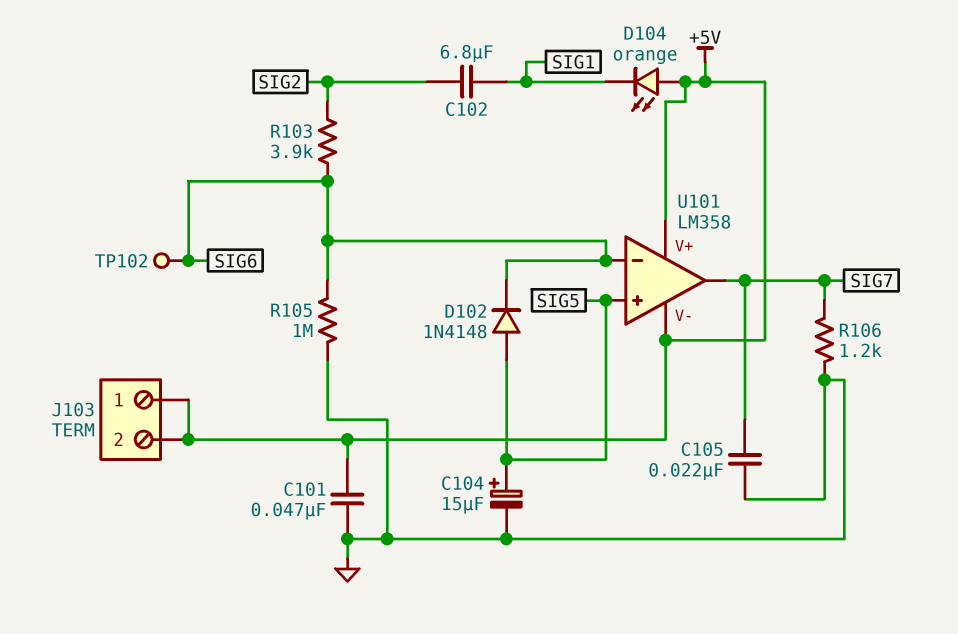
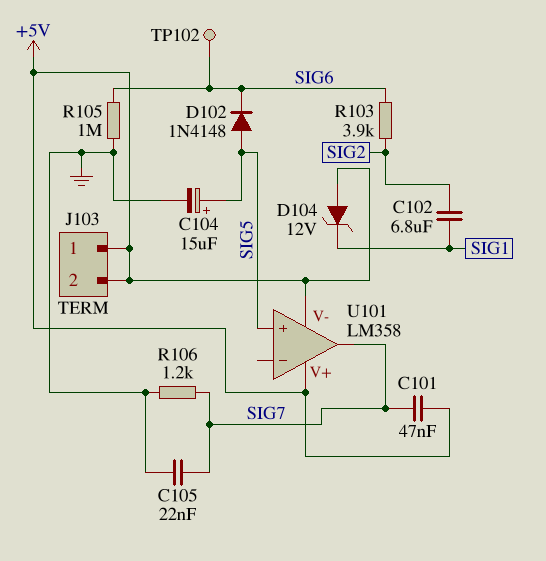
C101: 47nF (+5V, GND) -> 47nF (+5V, SIG7)
D104: LED orange (A +5V, K SIG1) -> zener 12V (A +5V, K SIG1)
U101 pin in-: SIG6 -> none

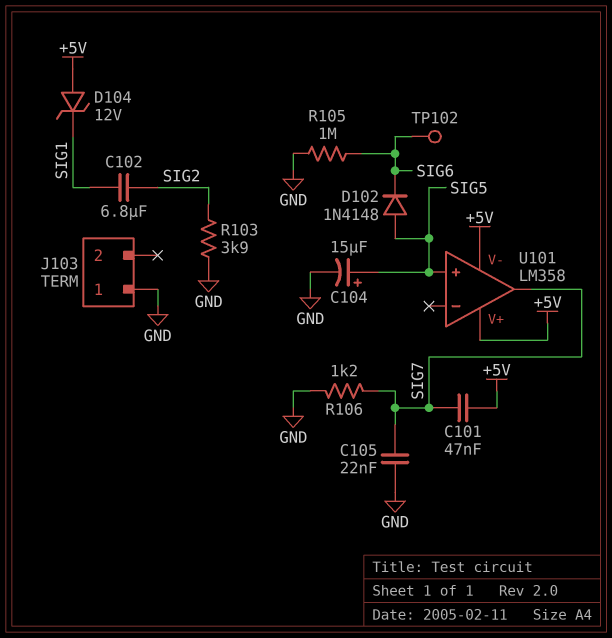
J103 pin 1: +5V -> GND
J103 pin 2: +5V -> none
R103: 3.9k (SIG2, SIG6) -> 3.9k (GND, SIG2)

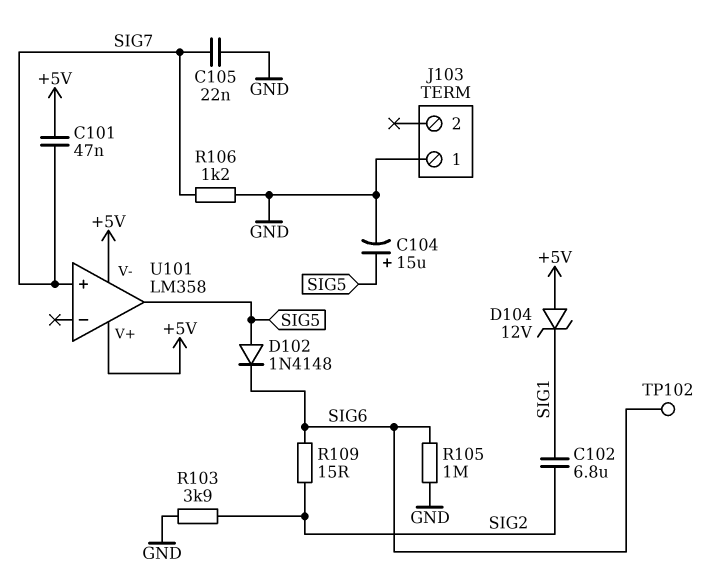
R109: none -> 15 (SIG2, SIG6)
U101 pin in+: SIG5 -> SIG7
U101 pin out: SIG7 -> SIG5

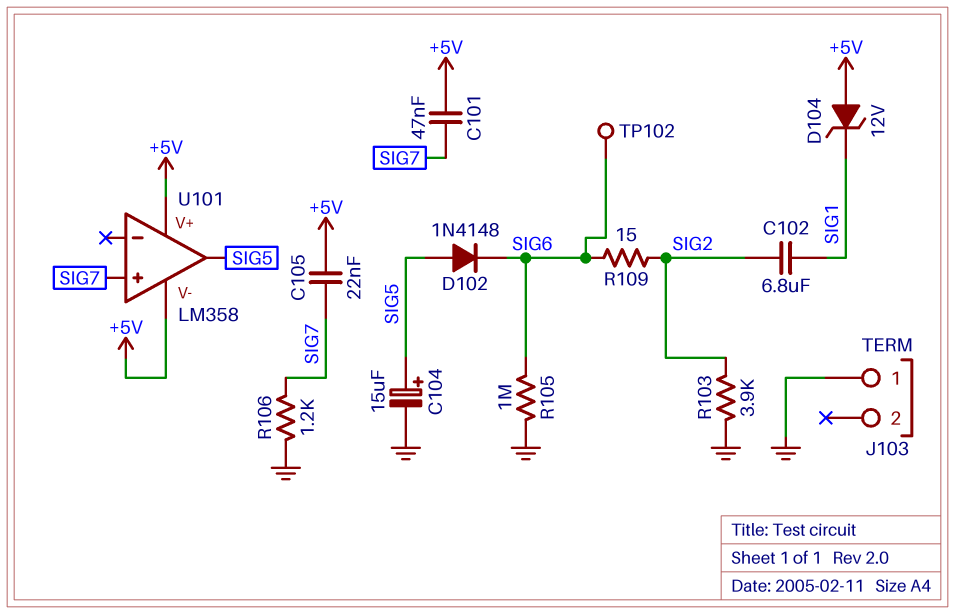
C105: 22nF (GND, SIG7) -> 22nF (+5V, SIG7)

